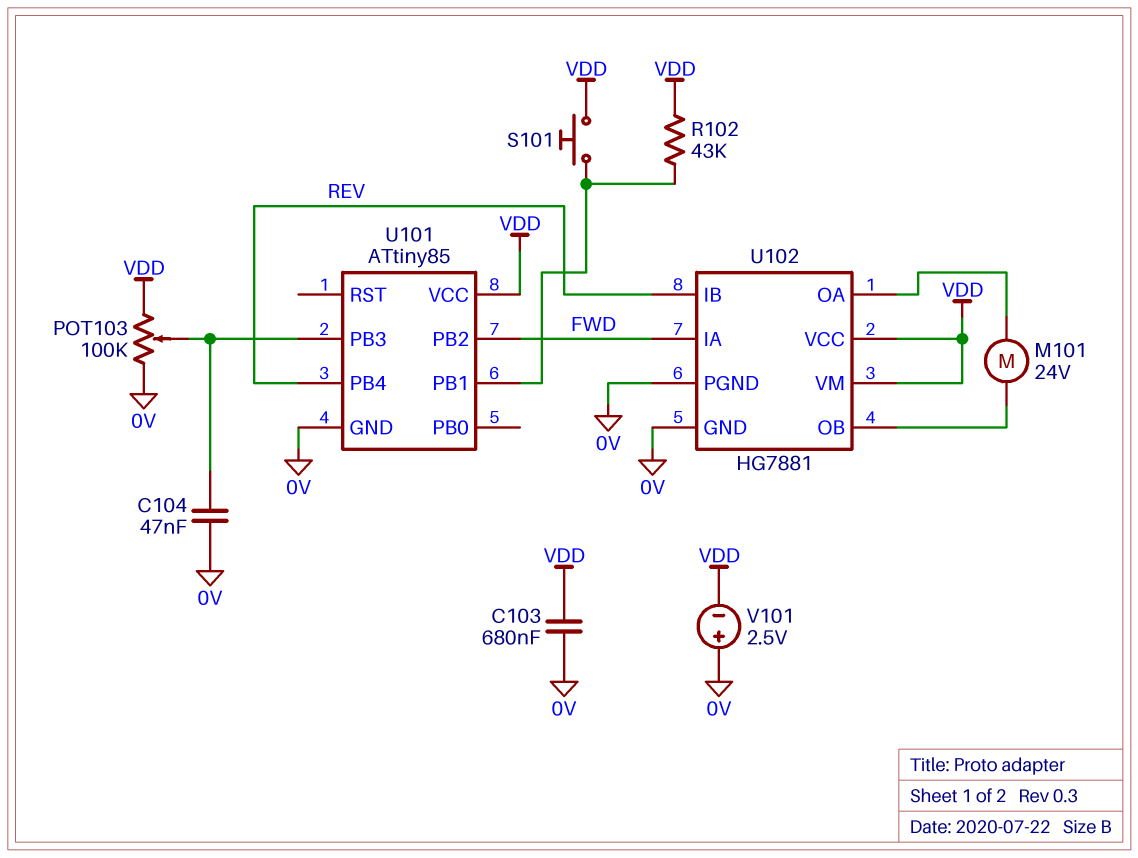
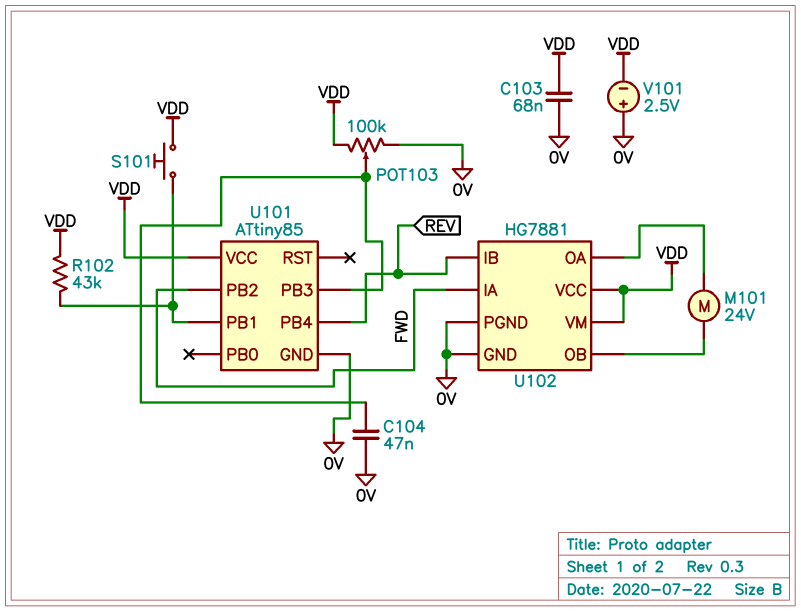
C103: 680nF (0V, VDD) -> 68nF (0V, VDD)

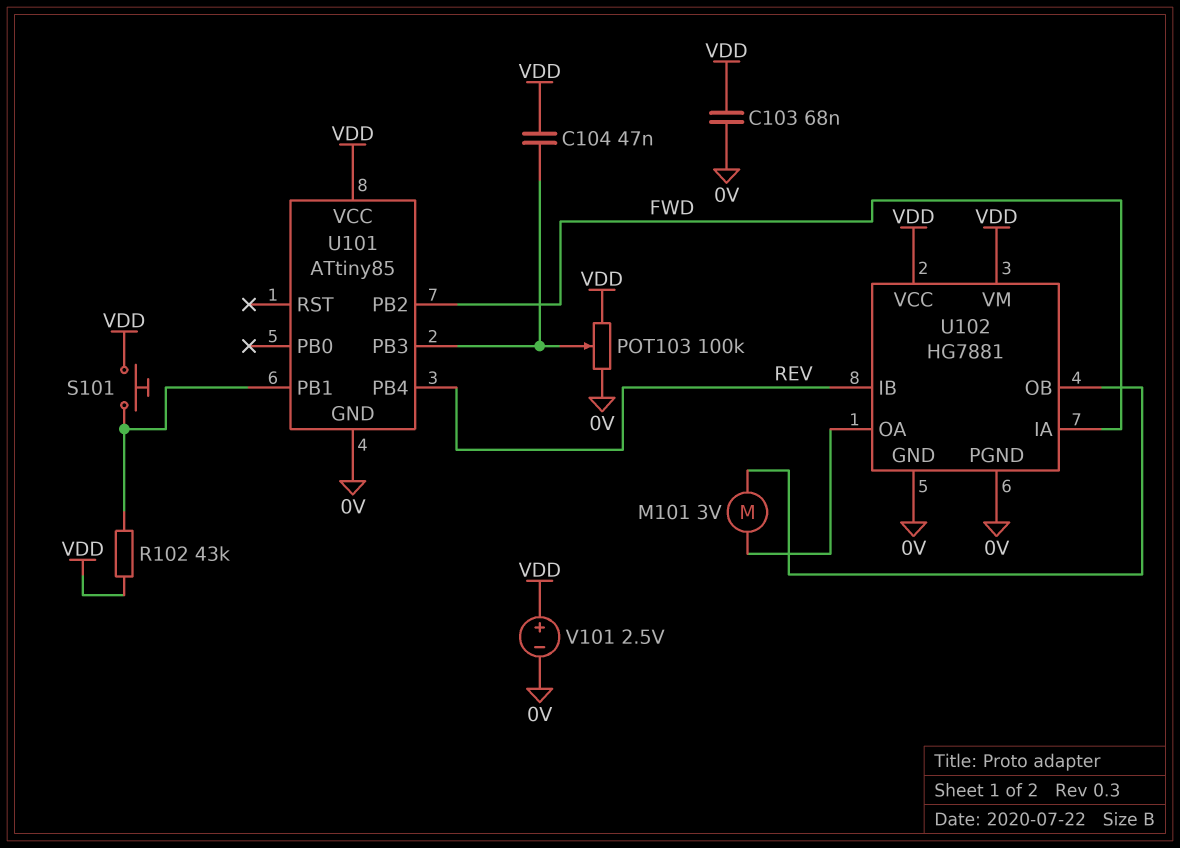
C104: 47nF (0V, U101/PB3) -> 47nF (U101/PB3, VDD)
M101: motor 24V (U102/OA, U102/OB) -> motor 3V (U102/OA, U102/OB)
V101: 2.5V (plus 0V, minus VDD) -> 2.5V (plus VDD, minus 0V)

